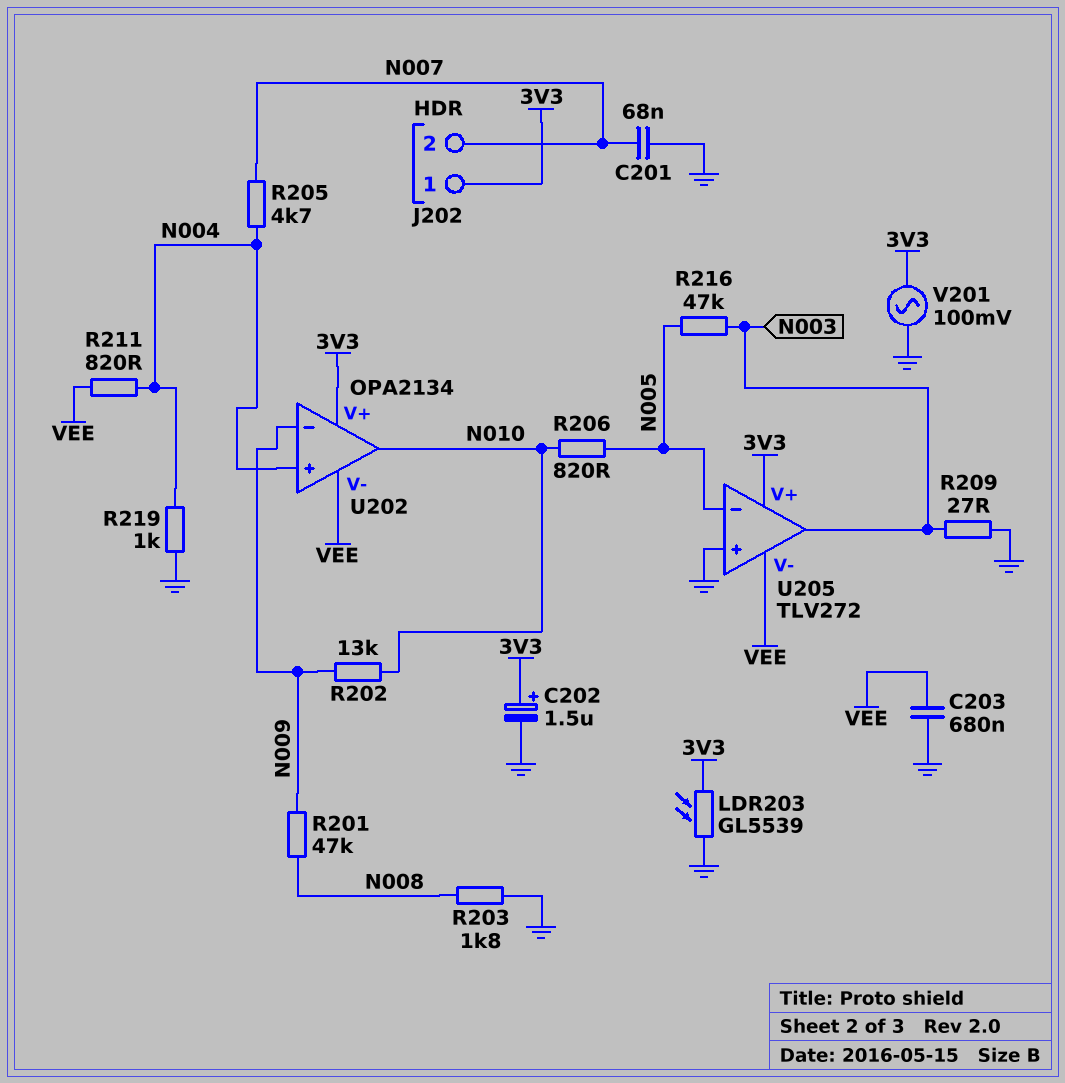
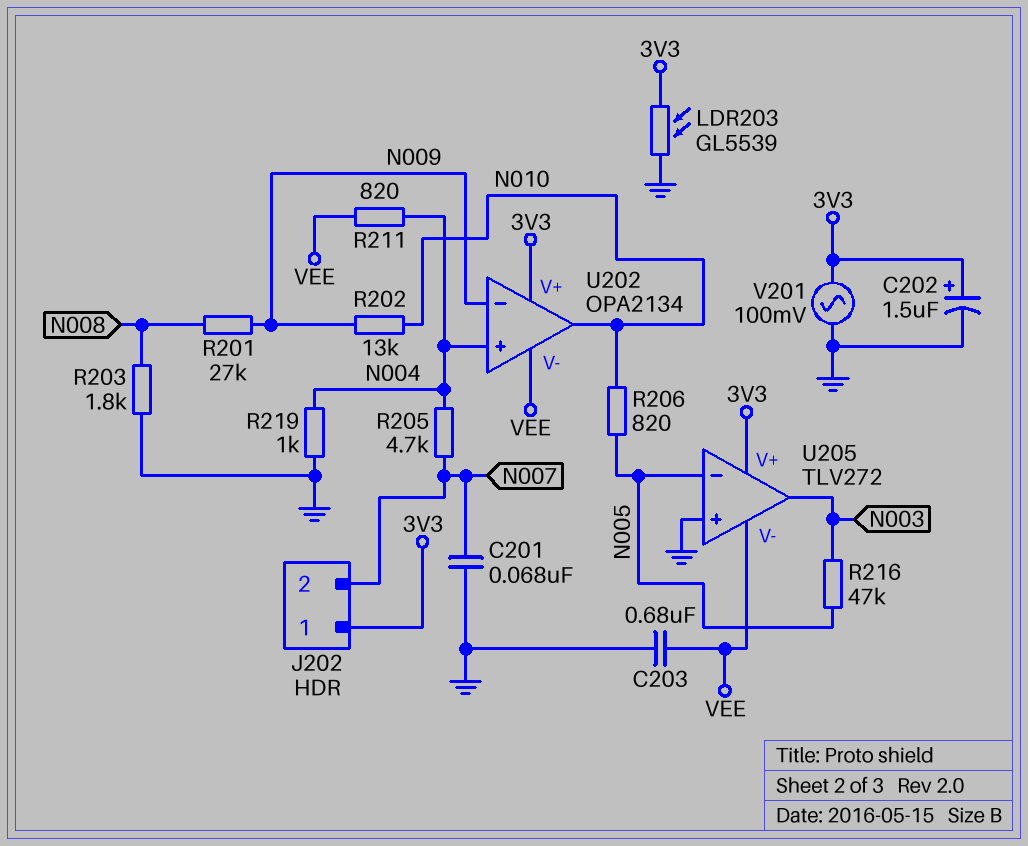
R201: 47k (N008, N009) -> 27k (N008, N009)
R209: 27 (GND, N003) -> none

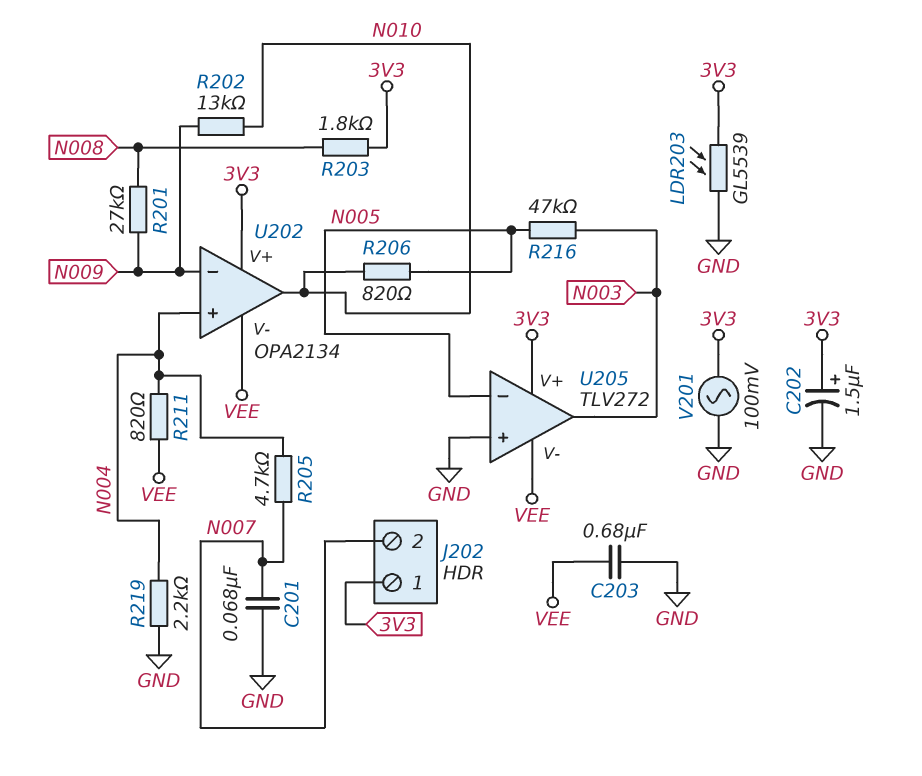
R203: 1.8k (GND, N008) -> 1.8k (3V3, N008)
R219: 1k (GND, N004) -> 2.2k (GND, N004)

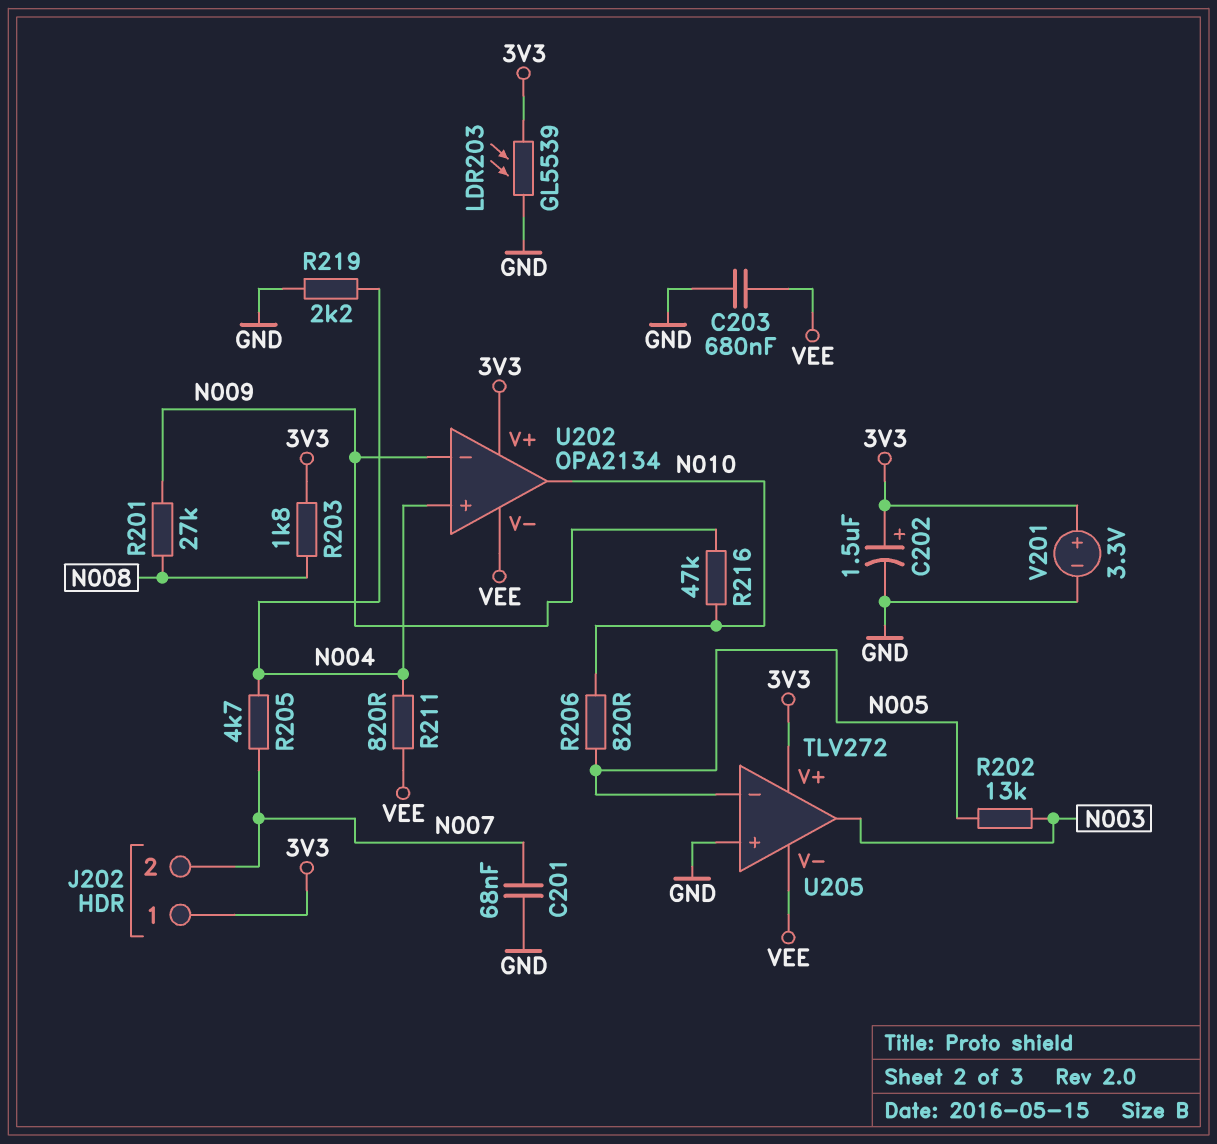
R202: 13k (N009, N010) -> 13k (N003, N005)
R216: 47k (N003, N005) -> 47k (N009, N010)
V201: AC 100mV (3V3, GND) -> 3.3V (plus 3V3, minus GND)

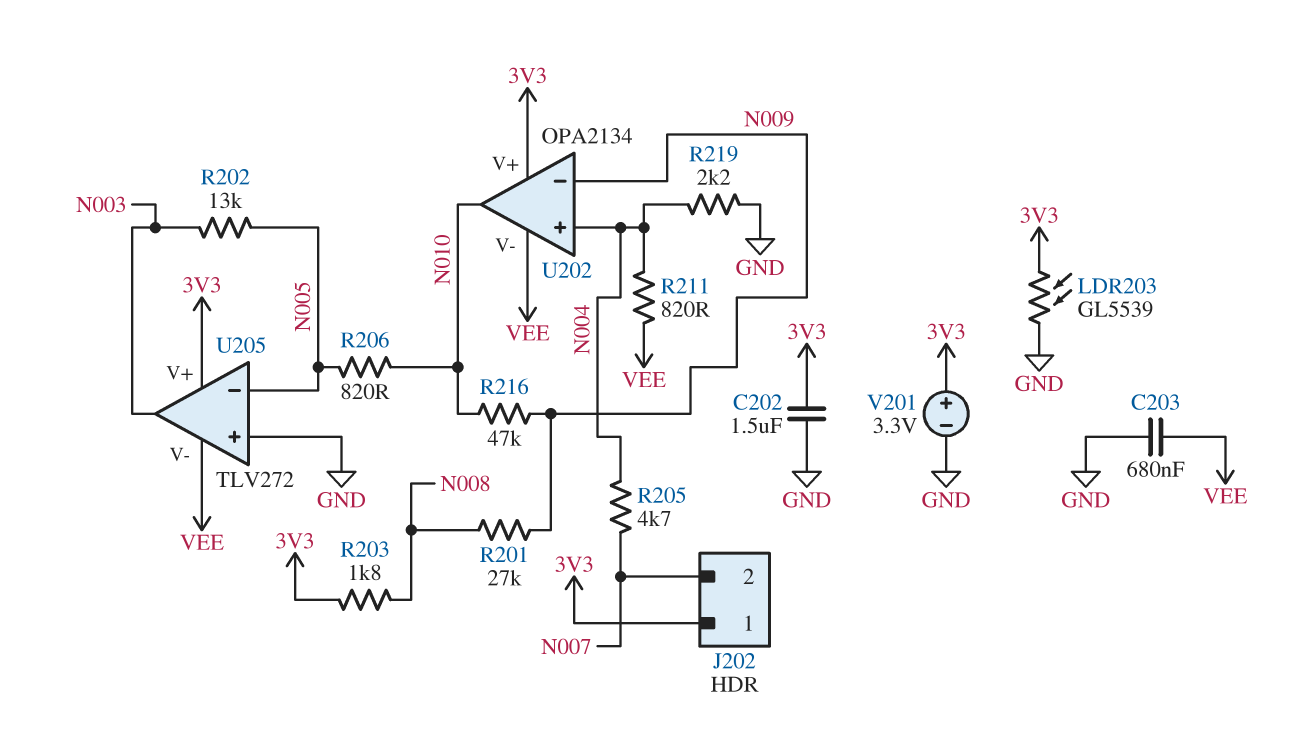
C201: 68nF (GND, N007) -> none
C202: 1.5uF (plus 3V3, minus GND) -> 1.5uF (3V3, GND)

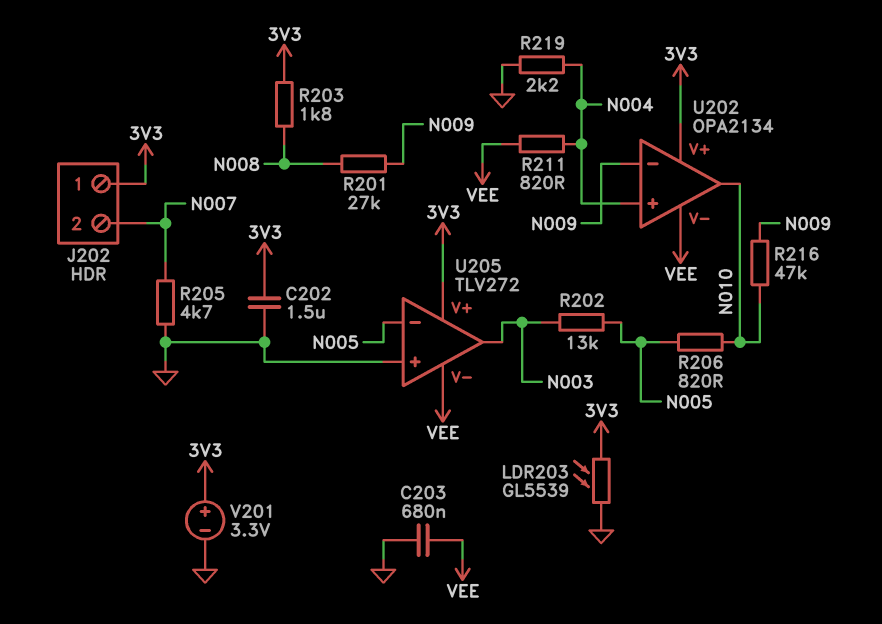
R205: 4.7k (N004, N007) -> 4.7k (GND, N007)

